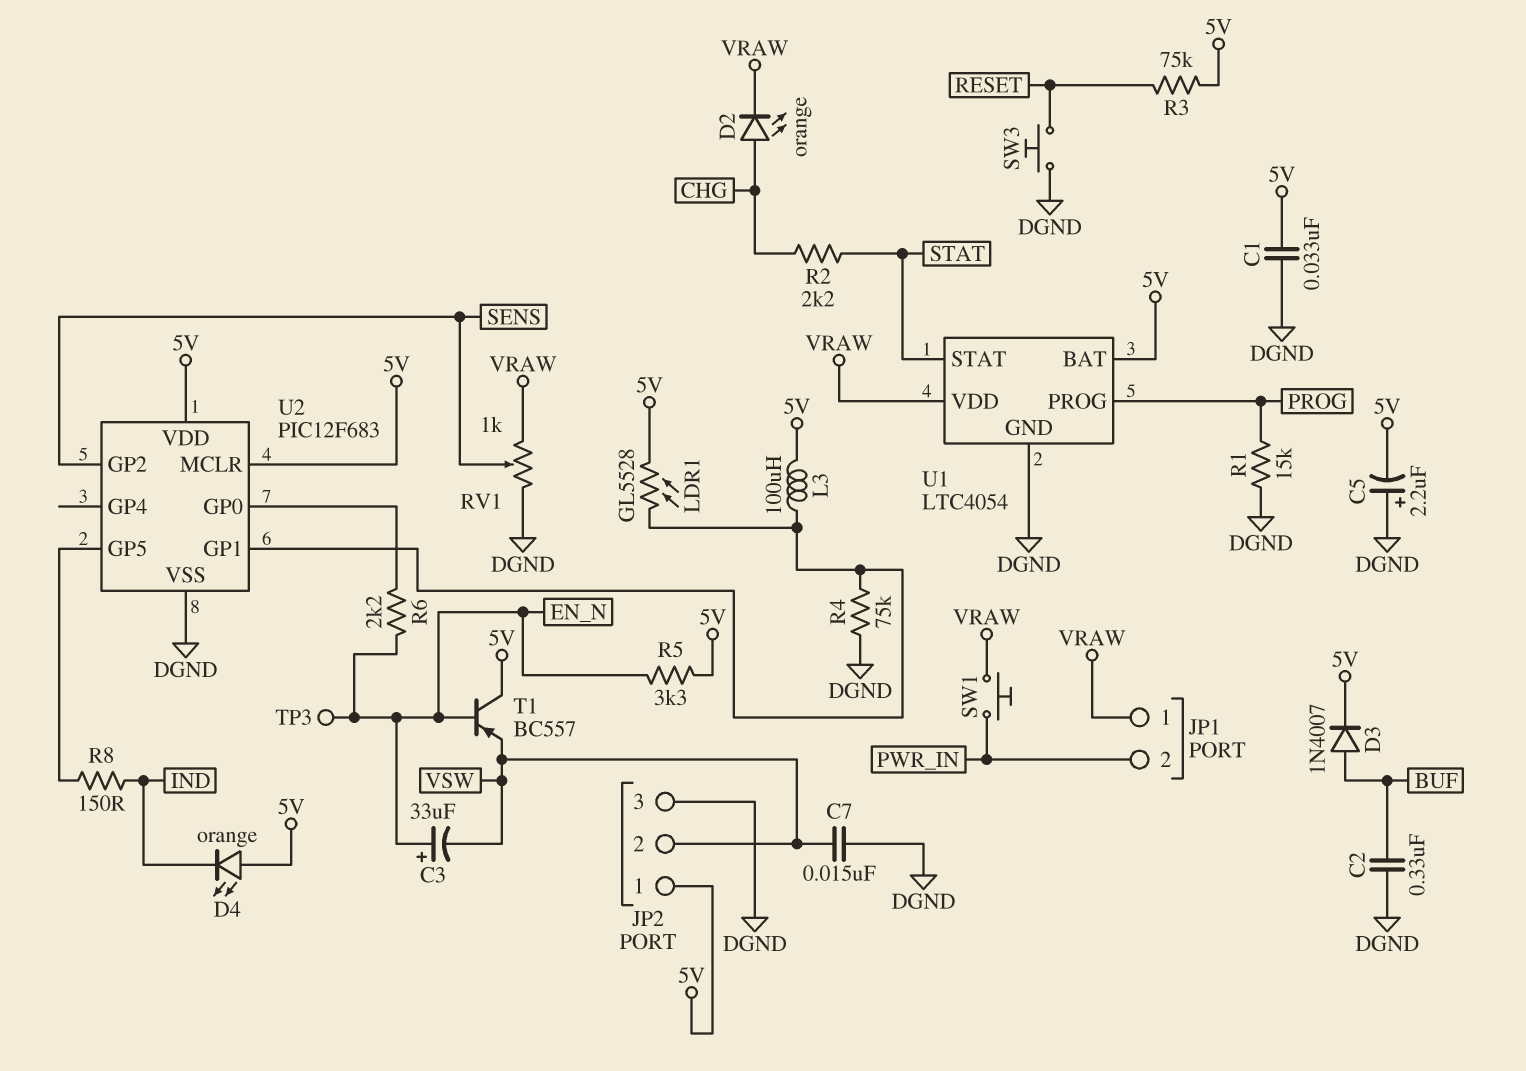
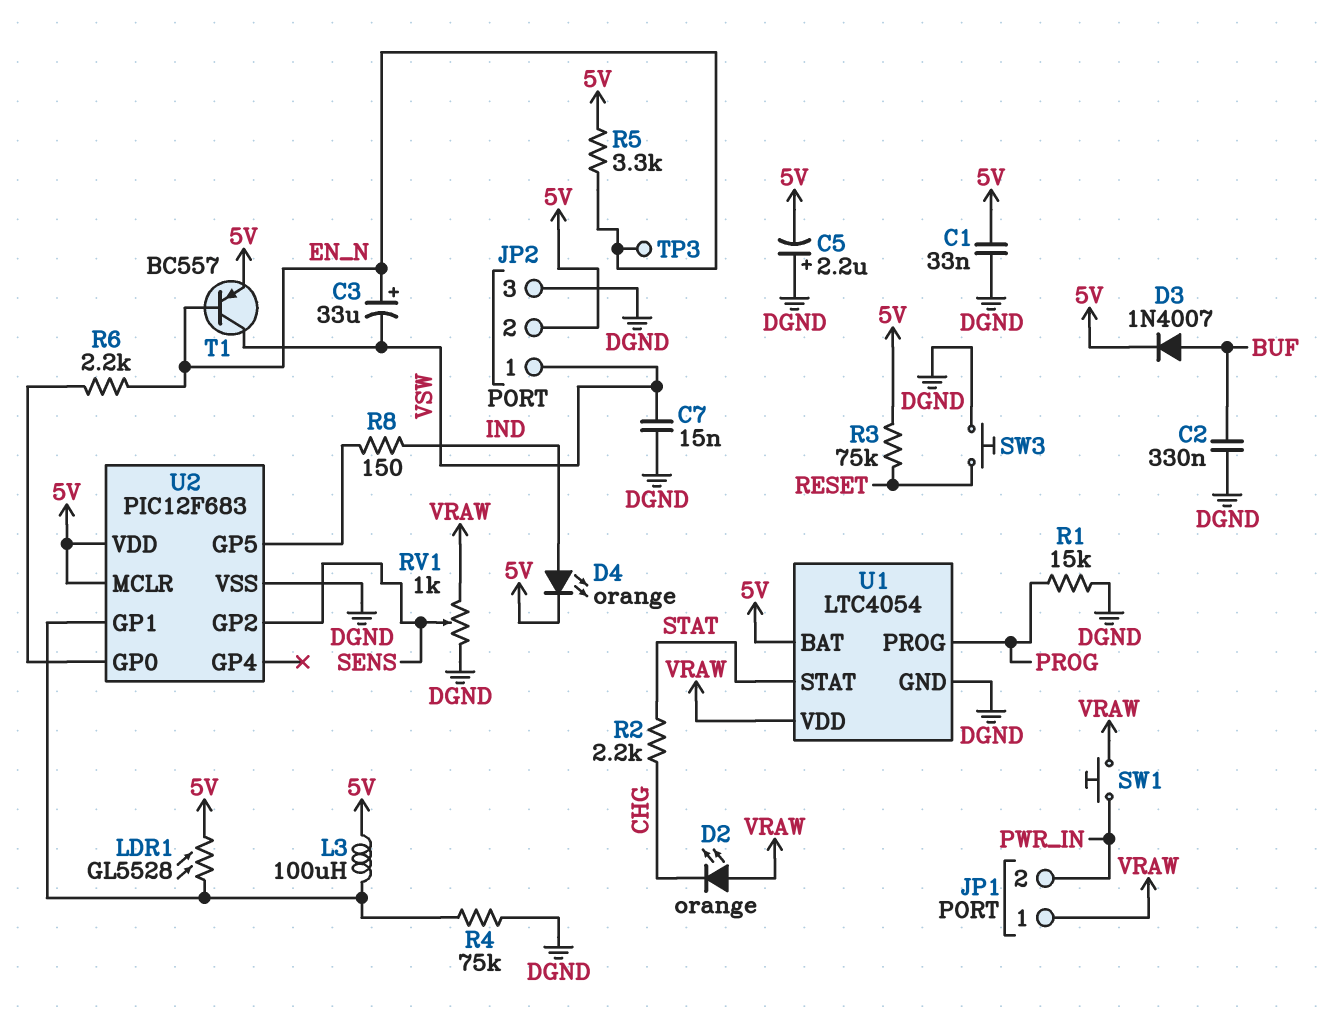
D2: LED orange (A CHG, K VRAW) -> LED orange (A VRAW, K CHG)
D4: LED orange (A 5V, K IND) -> LED orange (A IND, K 5V)
JP2 pin 1: 5V -> VSW
JP2 pin 2: VSW -> 5V
T1: PNP BC557 (B EN_N, C 5V, E VSW) -> PNP BC557 (B EN_N, C VSW, E 5V)

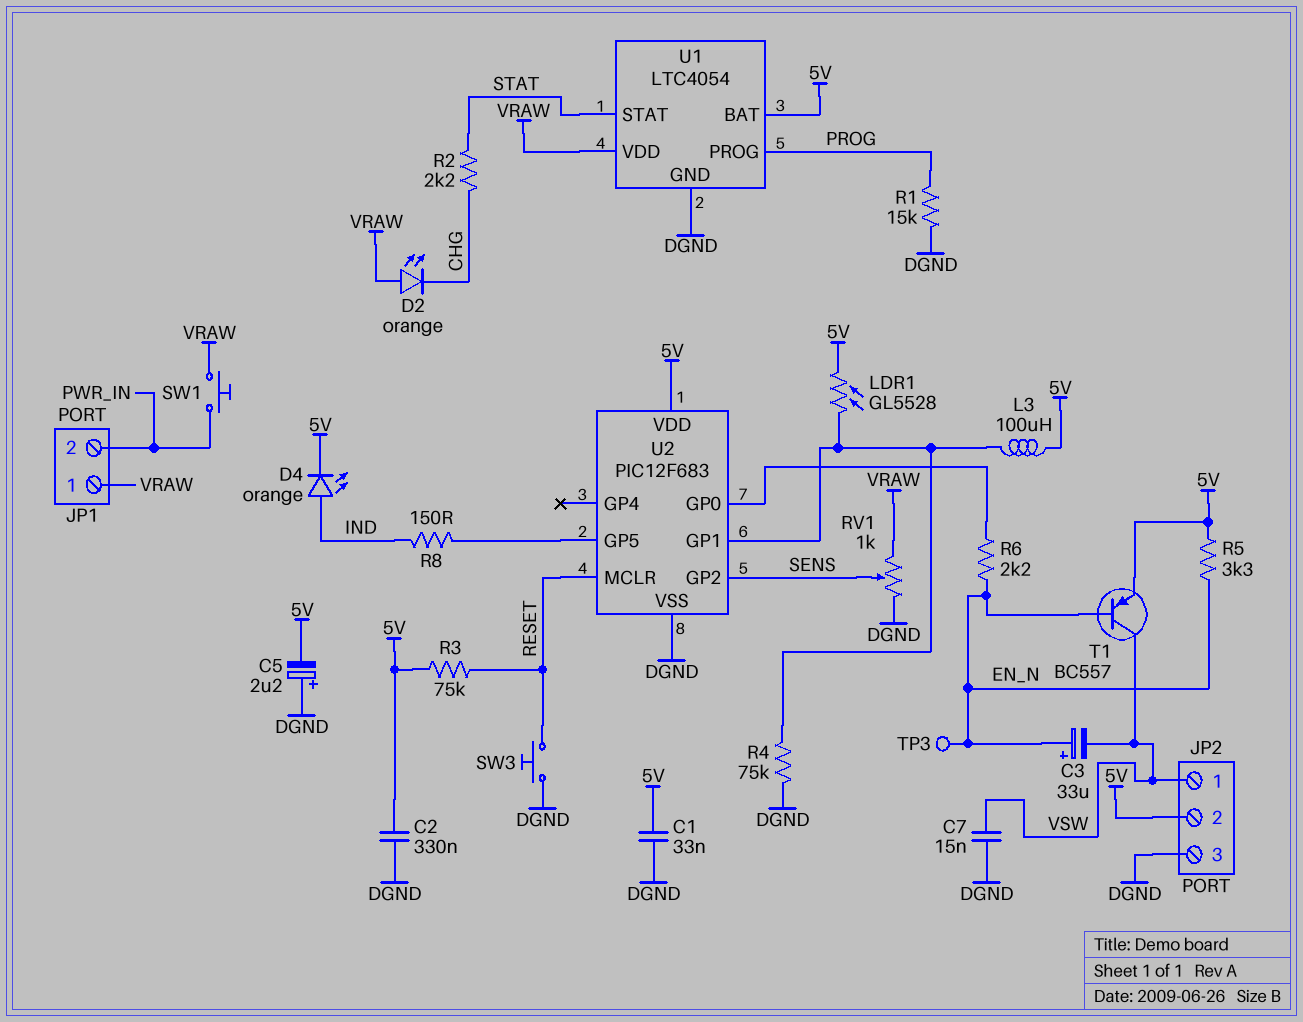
C2: 330nF (BUF, DGND) -> 330nF (5V, DGND)
D3: diode 1N4007 (A BUF, K 5V) -> none
U2 pin MCLR: 5V -> RESET

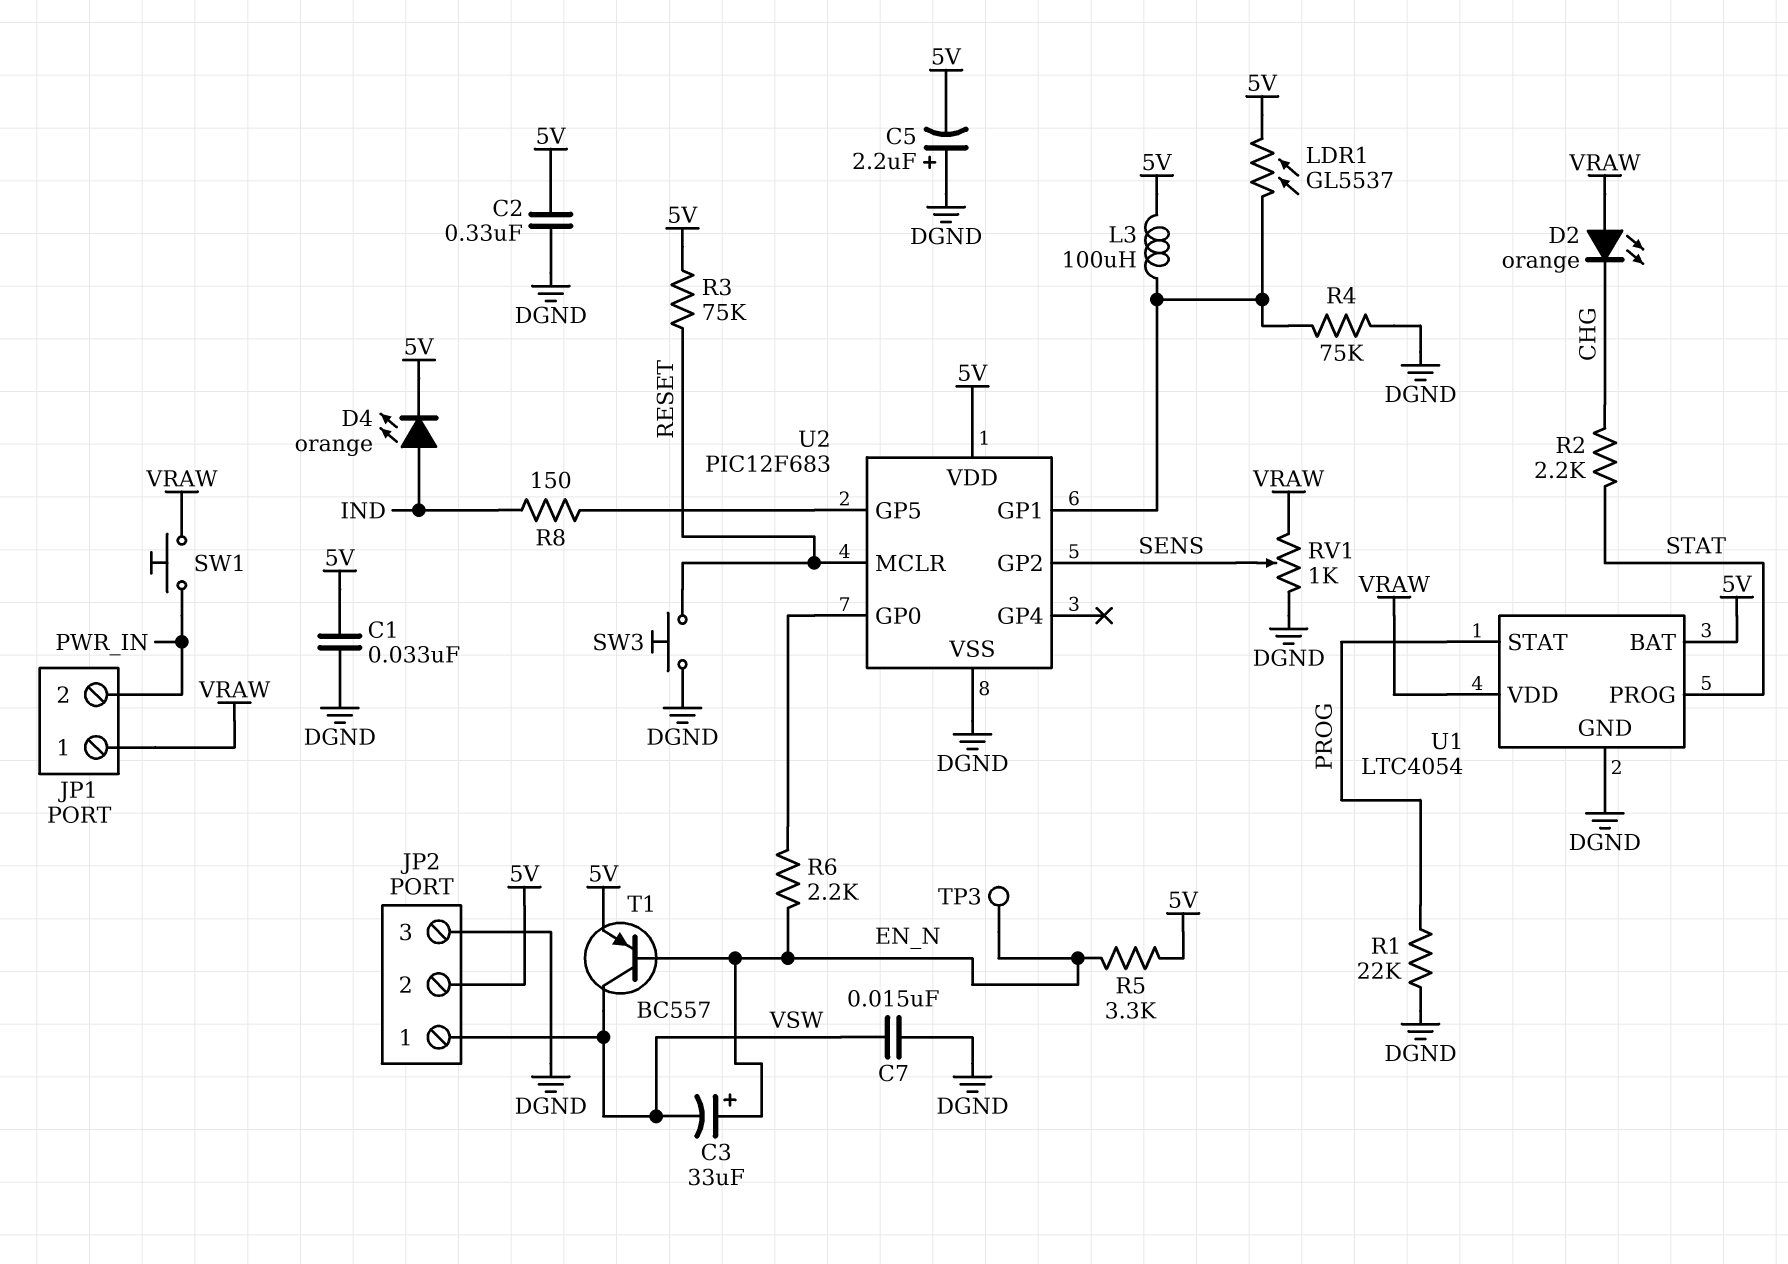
LDR1: GL5528 (5V, U2/GP1) -> GL5537 (5V, U2/GP1)
R1: 15k (DGND, PROG) -> 22k (DGND, PROG)
U1 pin PROG: PROG -> STAT
U1 pin STAT: STAT -> PROG

